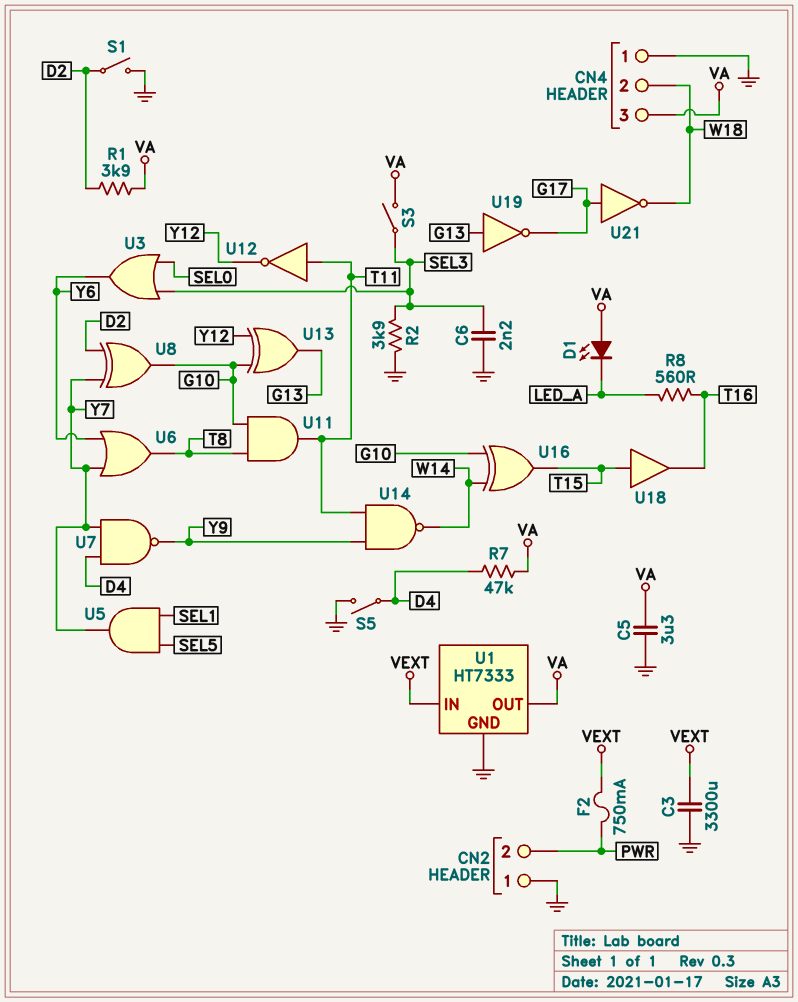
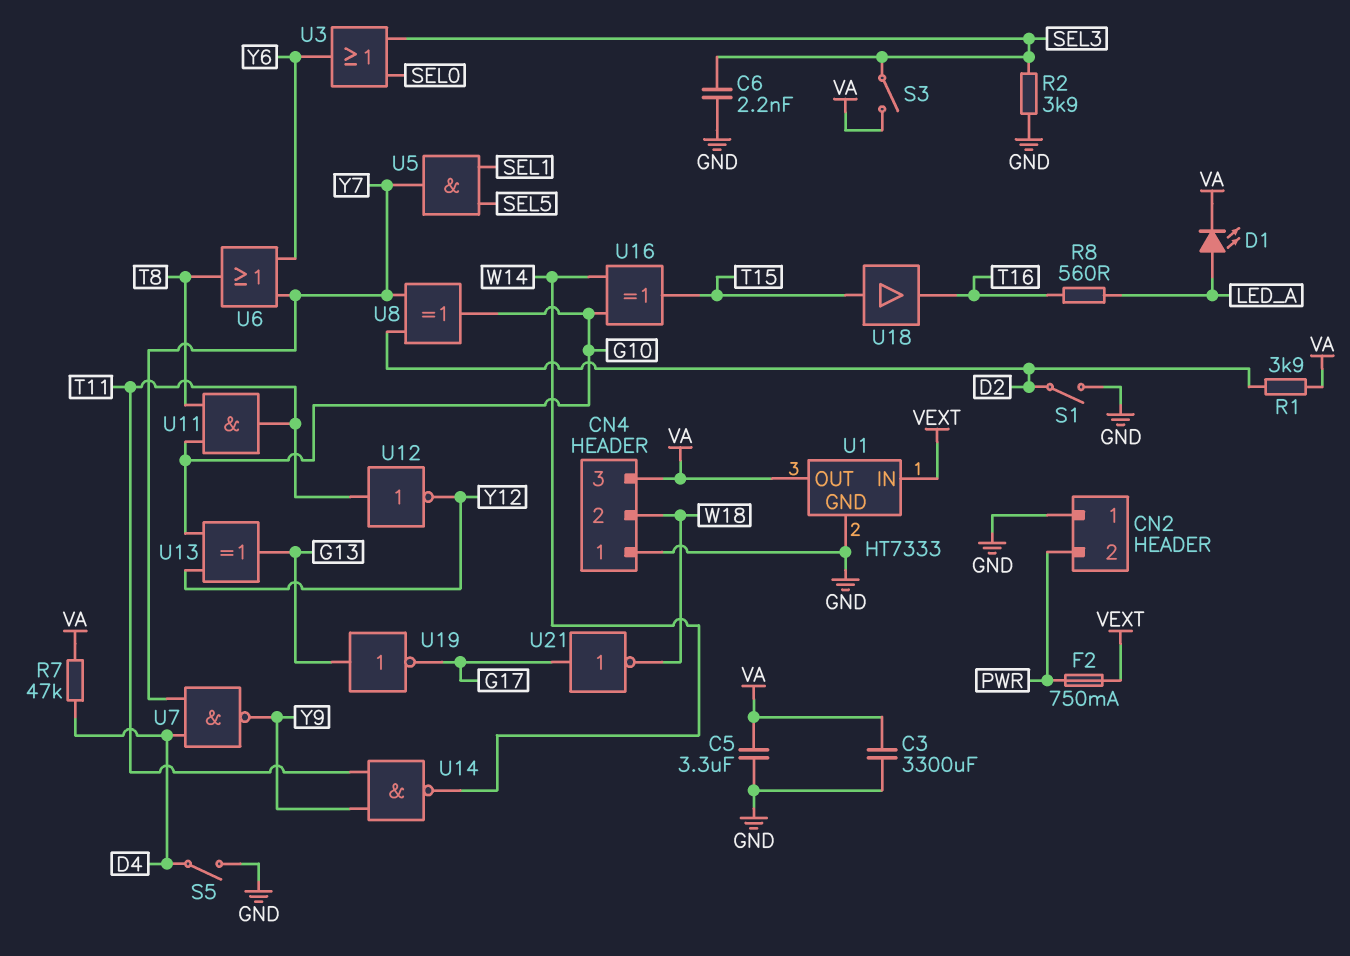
C3: 3300uF (GND, VEXT) -> 3300uF (GND, VA)
D1: LED (A VA, K LED_A) -> LED (A LED_A, K VA)

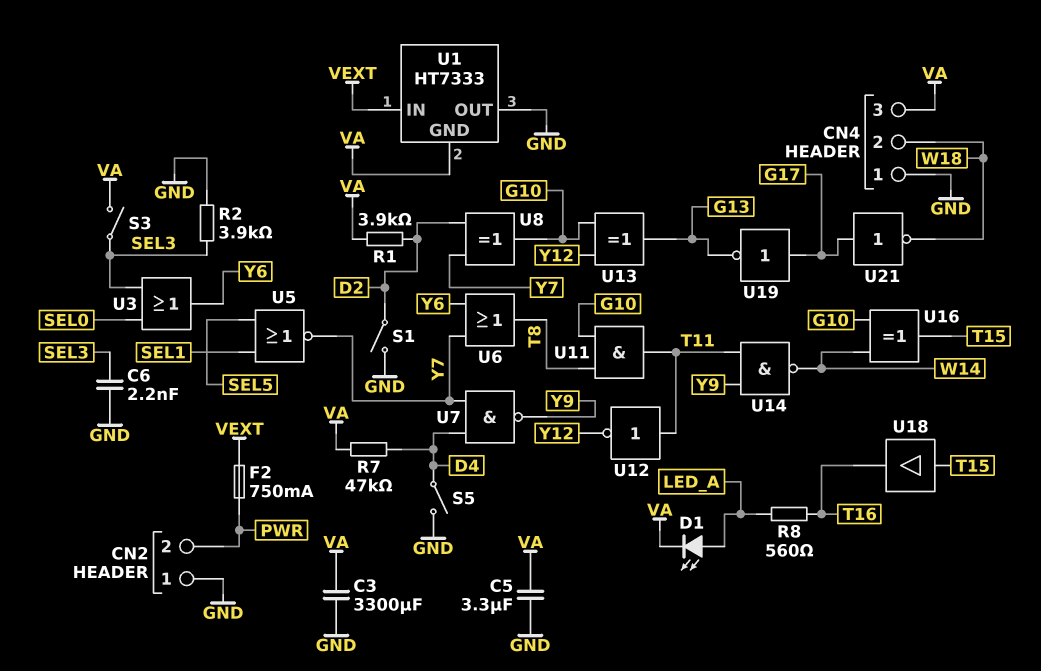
U1 pin GND: GND -> VA
U1 pin OUT: VA -> GND
U5: AND (in SEL1, in SEL5, out Y7) -> NOR (in SEL1, in SEL5, out Y7)
U19: NOT (in G13, out G17) -> NOT (in G17, out G13)

